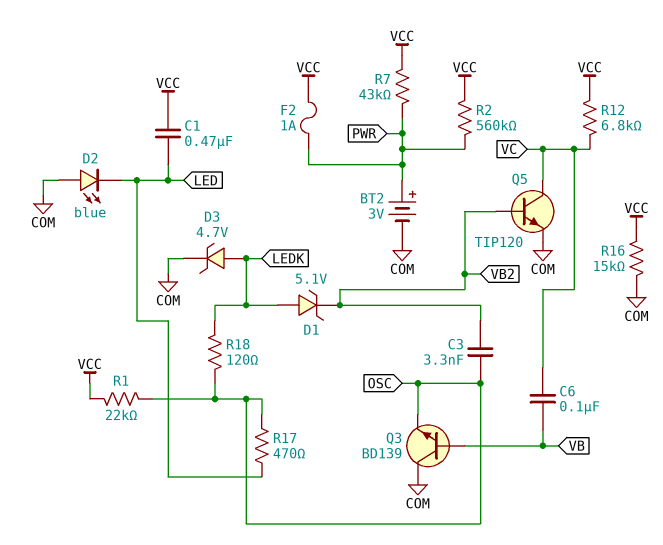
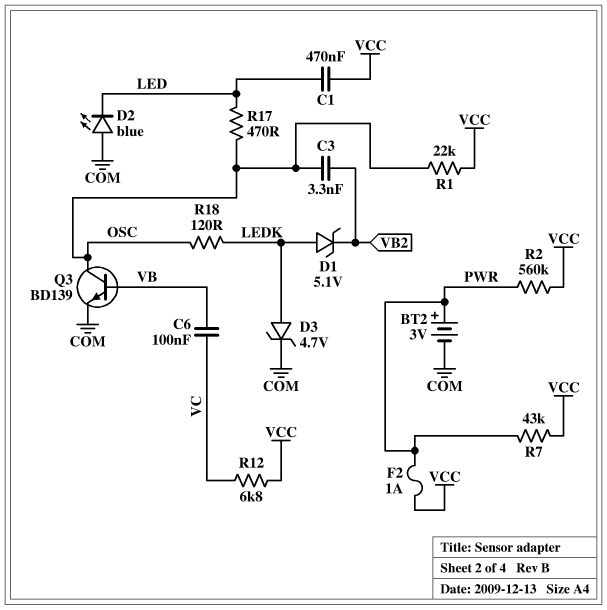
Q3: NPN BD139 (B VB, C COM, E OSC) -> NPN BD139 (B VB, C OSC, E COM)
Q5: NPN TIP120 (B VB2, C VC, E COM) -> none
R16: 15k (COM, VCC) -> none

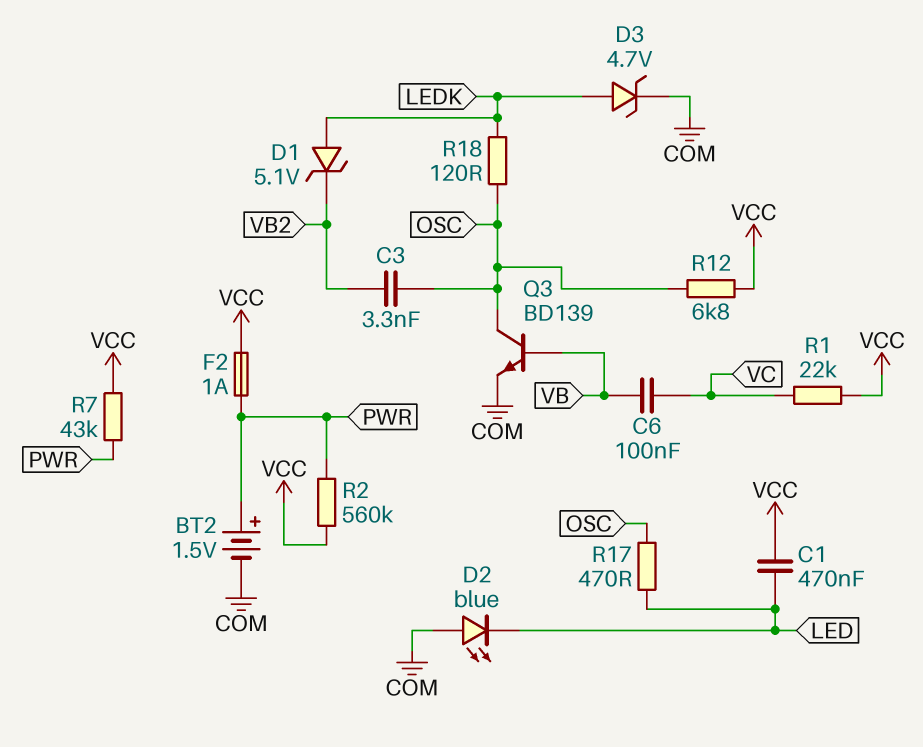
BT2: 3V (plus PWR, minus COM) -> 1.5V (plus PWR, minus COM)
R1: 22k (OSC, VCC) -> 22k (VC, VCC)
R12: 6.8k (VC, VCC) -> 6.8k (OSC, VCC)

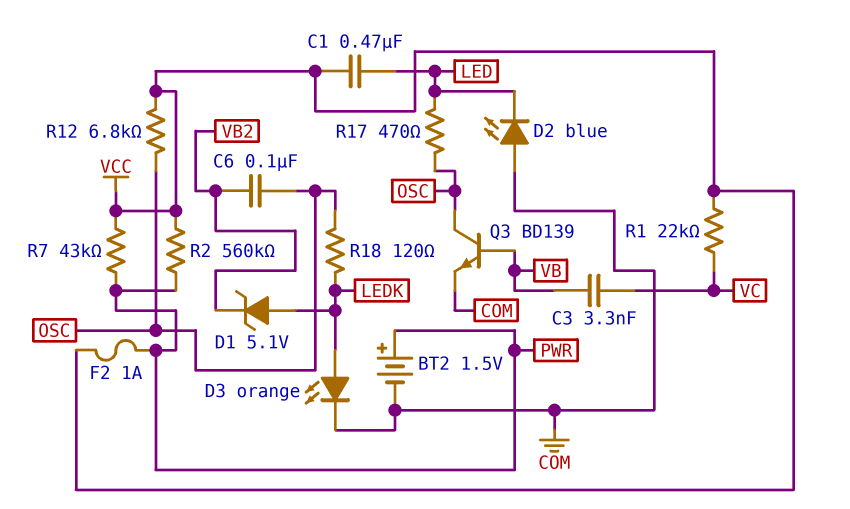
C3: 3.3nF (OSC, VB2) -> 3.3nF (VB, VC)
C6: 100nF (VB, VC) -> 100nF (OSC, VB2)
D3: zener 4.7V (A LEDK, K COM) -> LED orange (A LEDK, K COM)

